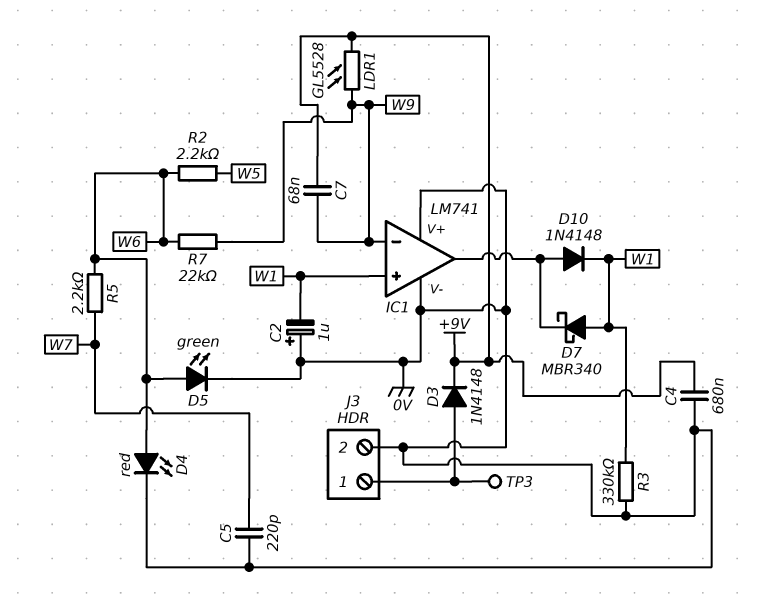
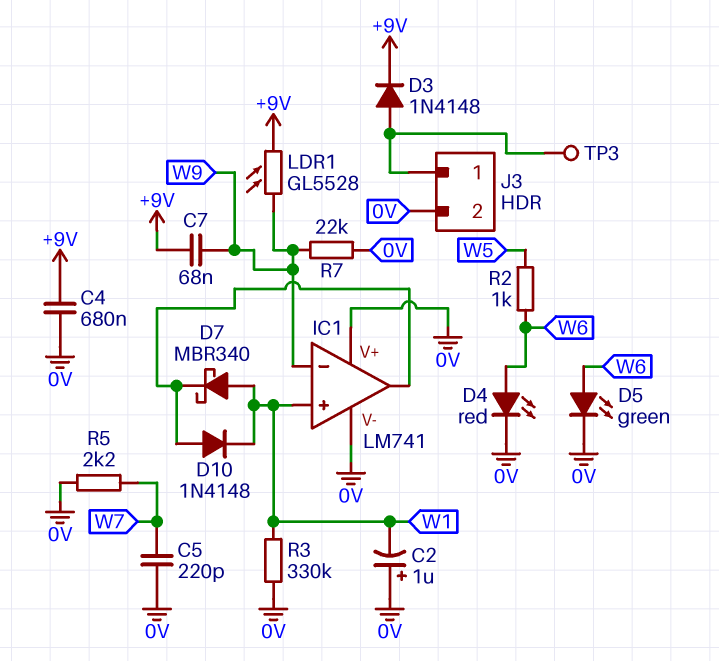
R2: 2.2k (W5, W6) -> 1k (W5, W6)
R5: 2.2k (W6, W7) -> 2.2k (0V, W7)
R7: 22k (W6, W9) -> 22k (0V, W9)

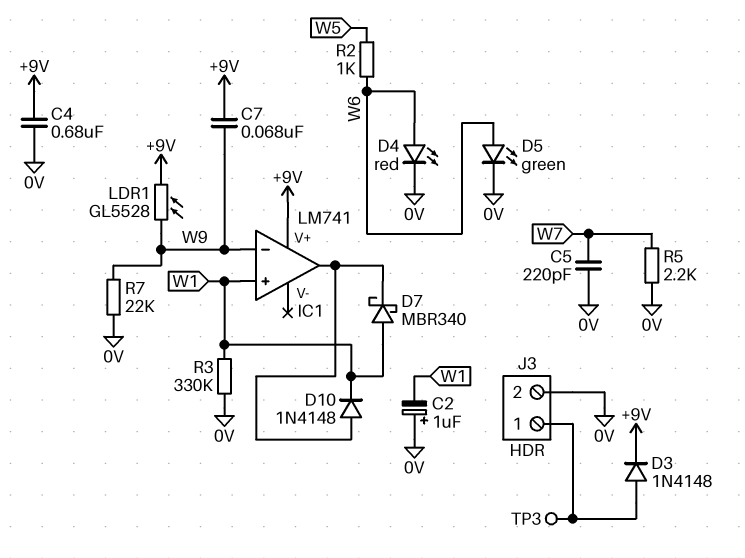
IC1 pin V+: 0V -> +9V
IC1 pin V-: 0V -> none

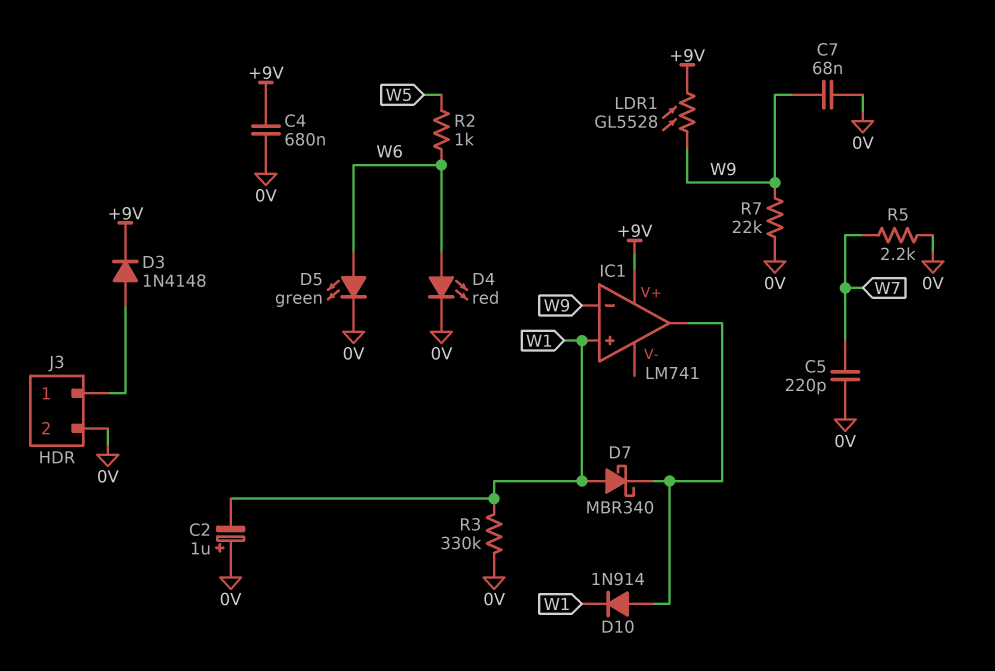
C7: 68nF (+9V, W9) -> 68nF (0V, W9)
D10: diode 1N4148 (A IC1/out, K W1) -> diode 1N914 (A IC1/out, K W1)
TP3: test point (J3/1) -> none

